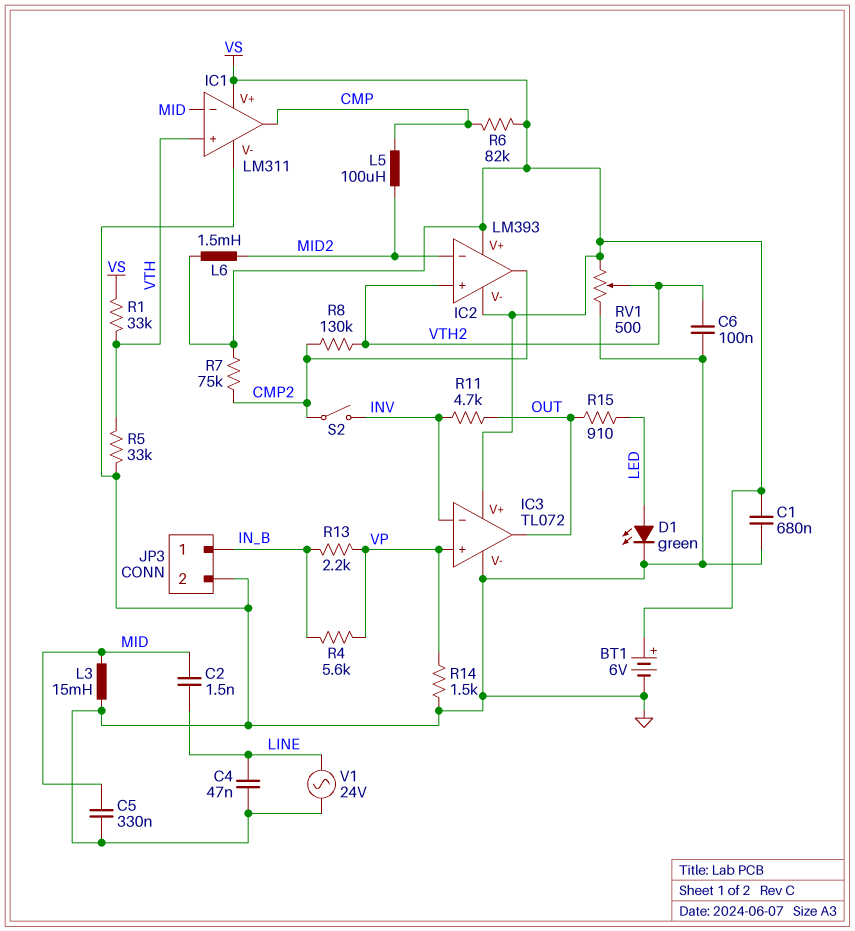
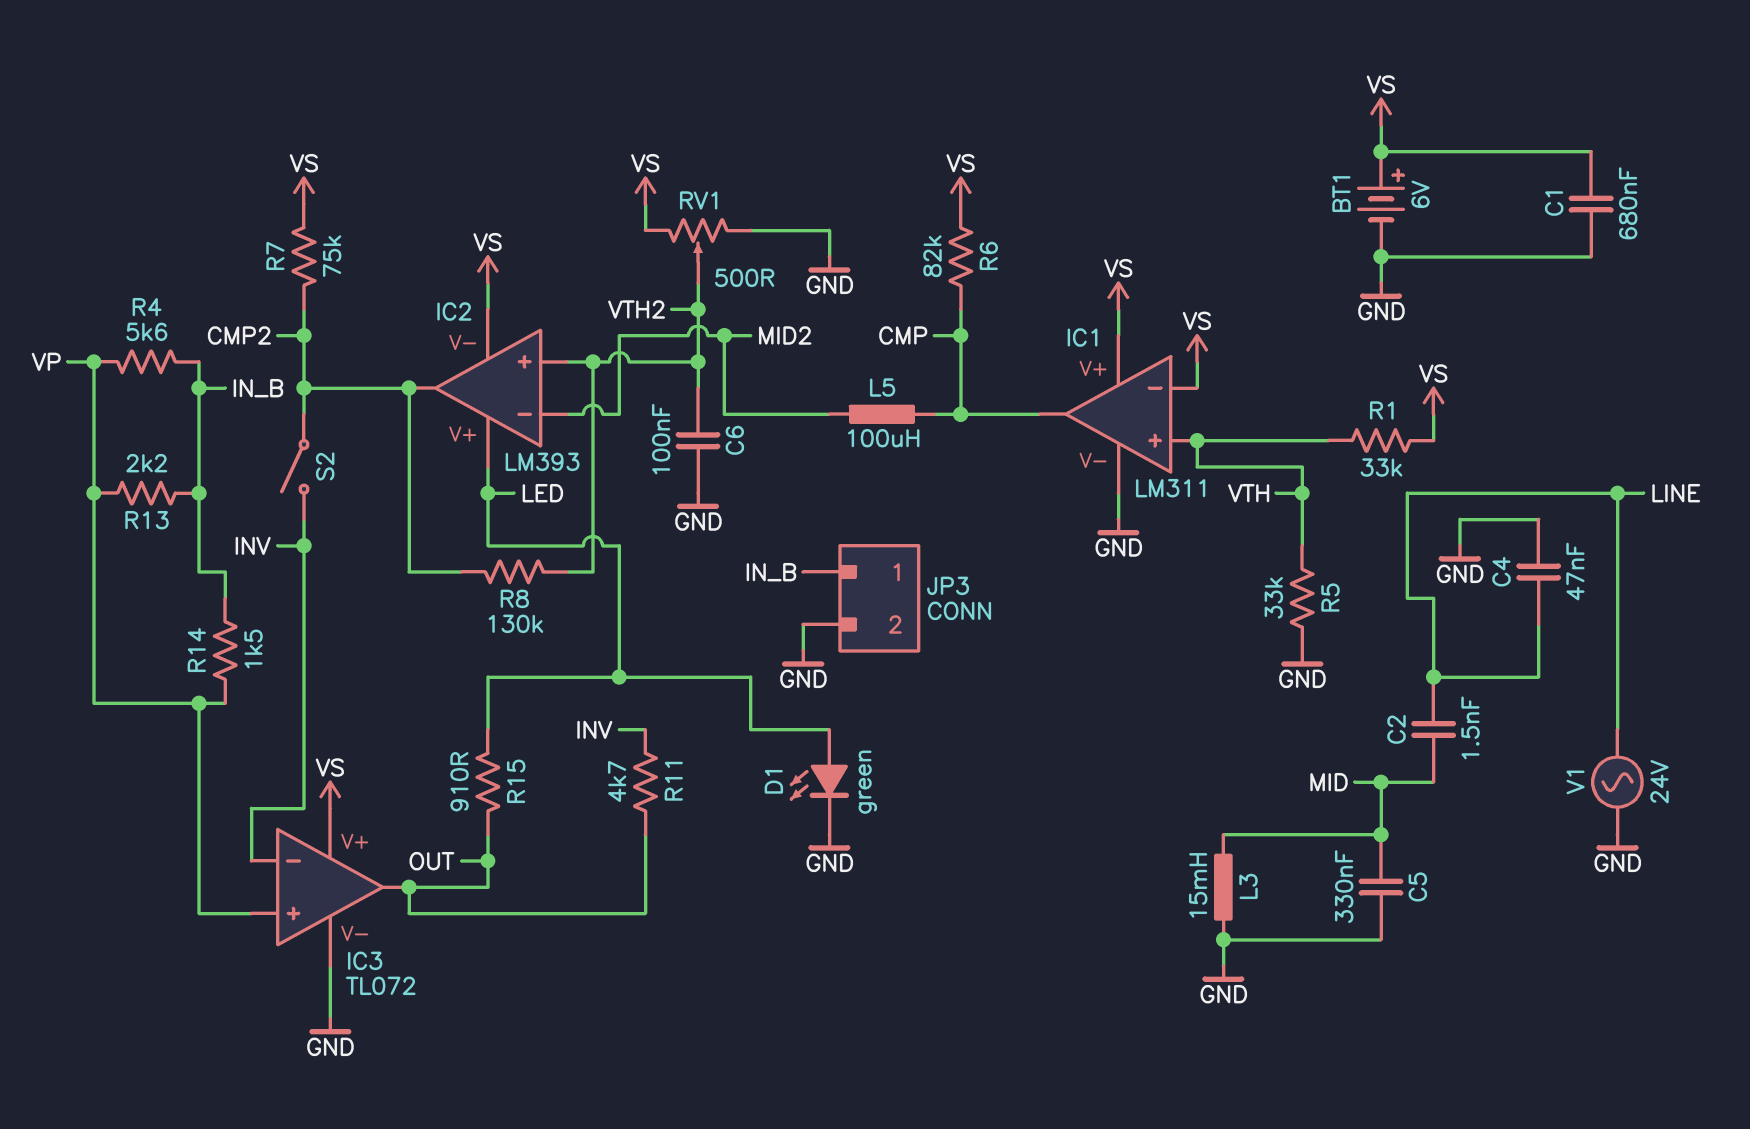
IC1 pin in-: MID -> VS
IC2 pin V+: VS -> LED
L6: 1.5mH (MID2, VS) -> none
R14: 1.5k (GND, VP) -> 1.5k (IN_B, VP)

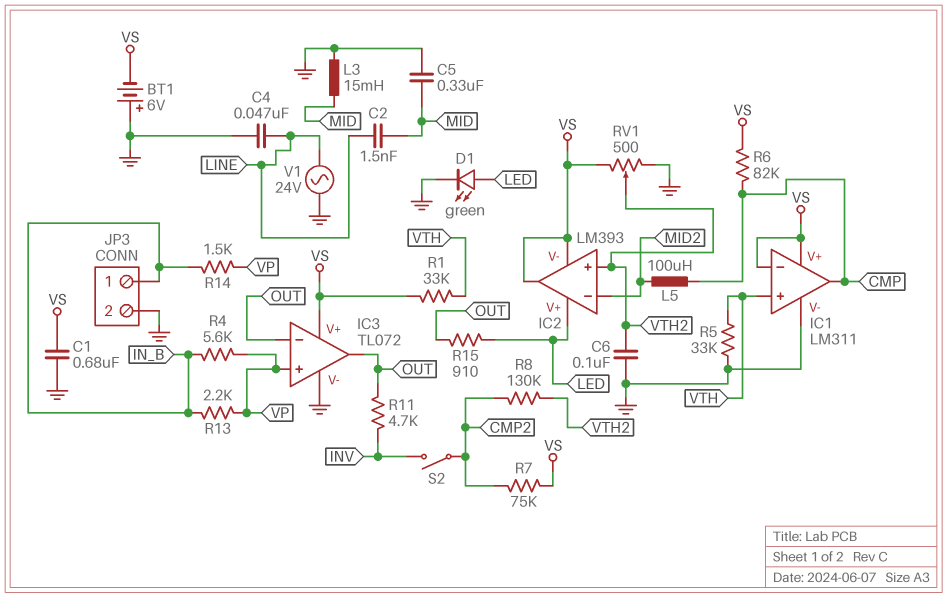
BT1: 6V (plus VS, minus GND) -> 6V (plus GND, minus VS)
IC2 pin out: CMP2 -> VS
IC3 pin in-: INV -> OUT

